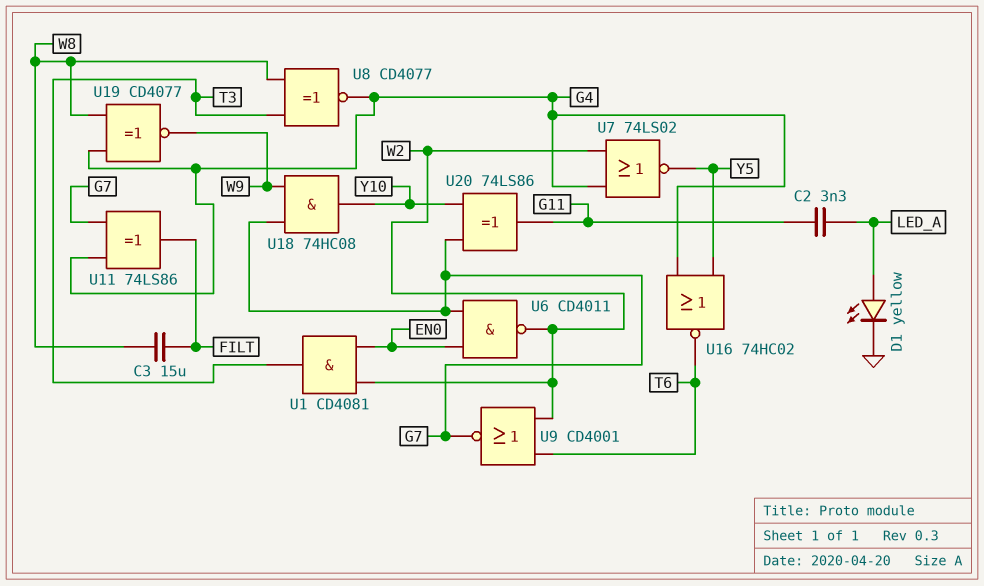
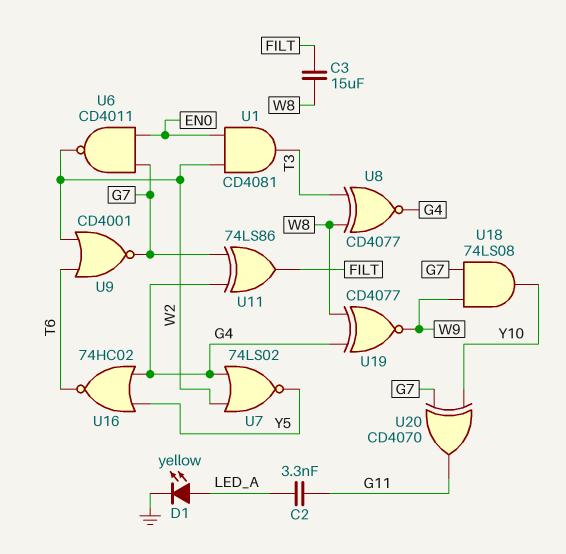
U18: AND 74HC08 (in G7, in W9, out Y10) -> AND 74LS08 (in G7, in W9, out Y10)
U20: XOR 74LS86 (in G7, in Y10, out G11) -> XOR CD4070 (in G7, in Y10, out G11)

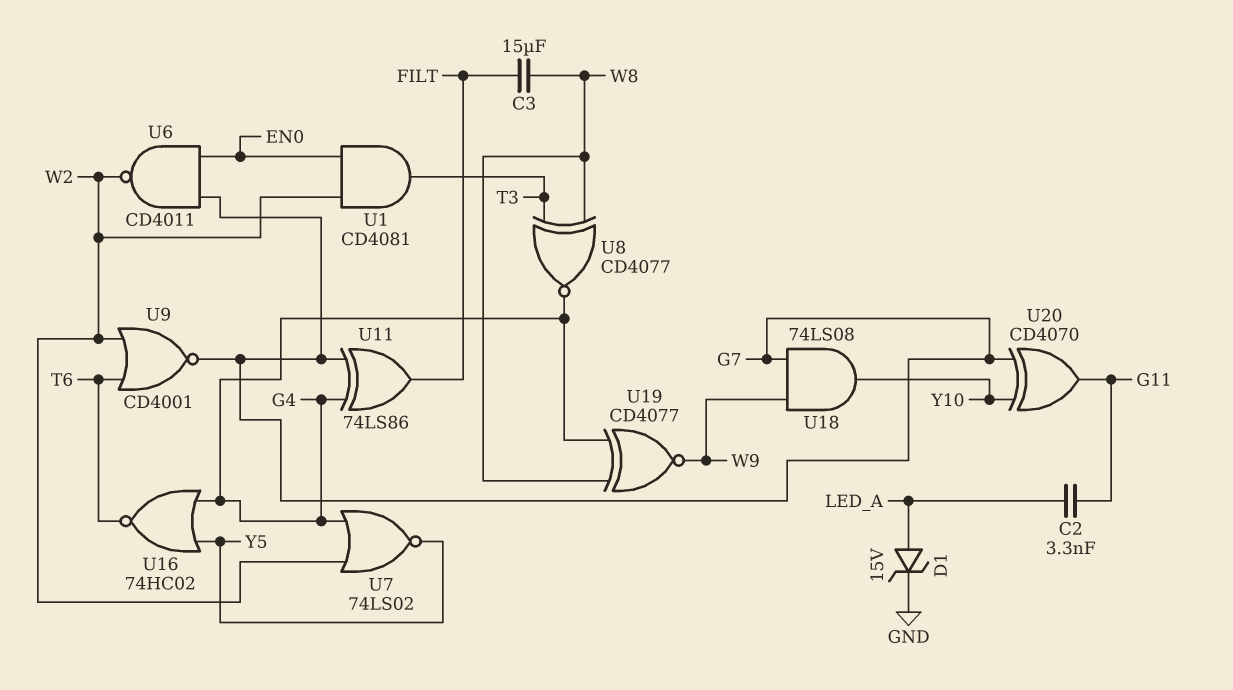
D1: LED yellow (A LED_A, K GND) -> zener 15V (A LED_A, K GND)

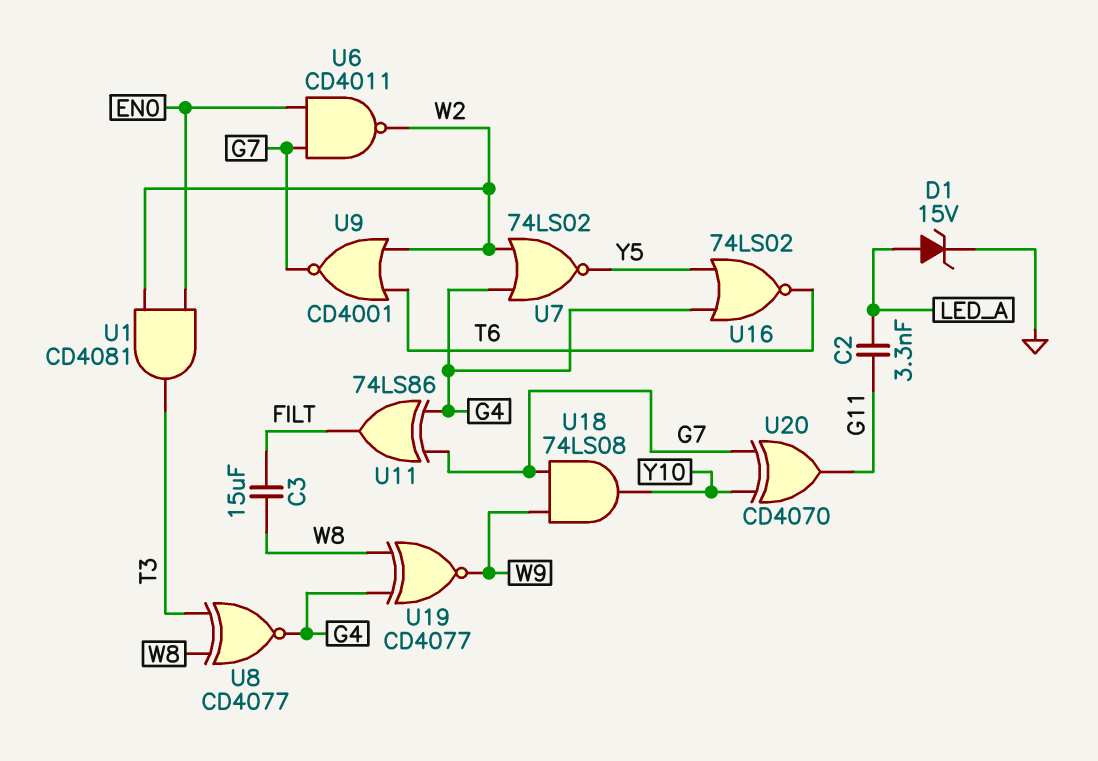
U16: NOR 74HC02 (in G4, in Y5, out T6) -> NOR 74LS02 (in G4, in Y5, out T6)

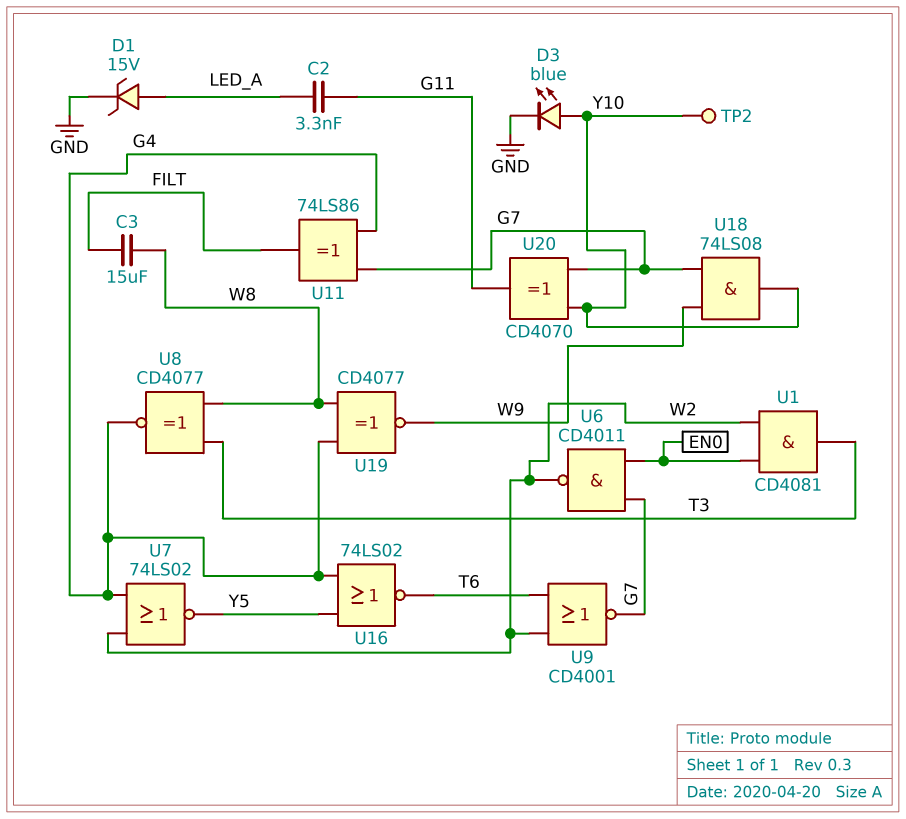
D3: none -> LED blue (A Y10, K GND)
TP2: none -> test point (Y10)

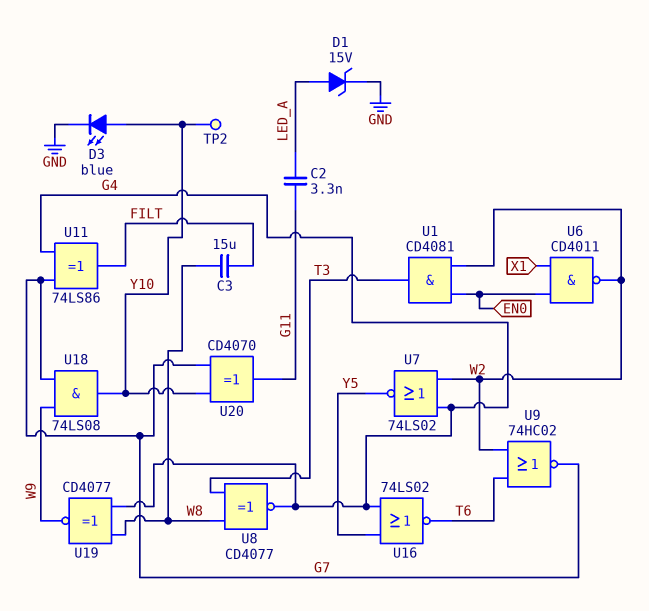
U6: NAND CD4011 (in EN0, in G7, out W2) -> NAND CD4011 (in EN0, in X1, out W2)
U9: NOR CD4001 (in T6, in W2, out G7) -> NOR 74HC02 (in T6, in W2, out G7)

